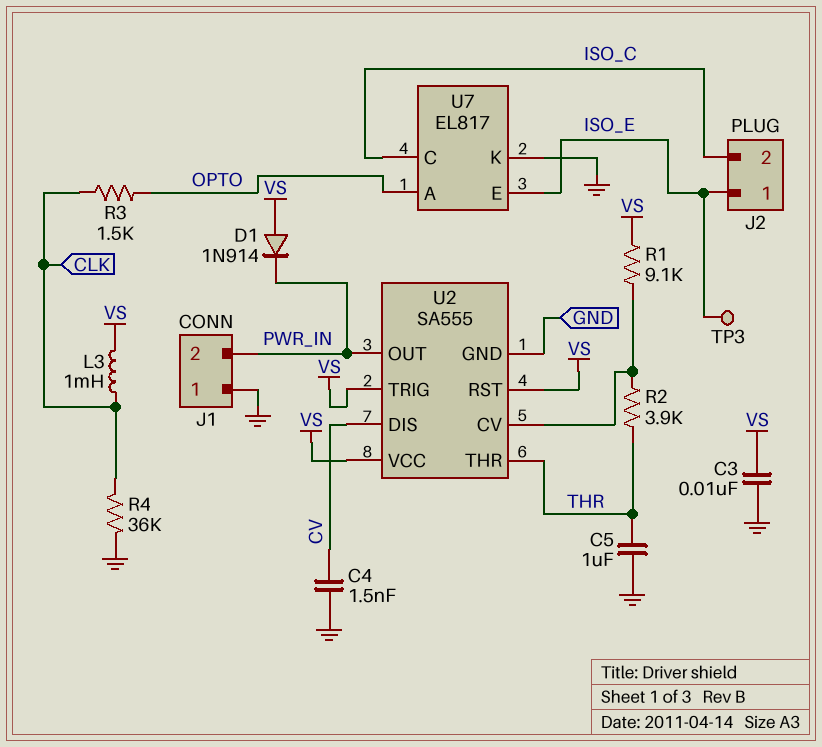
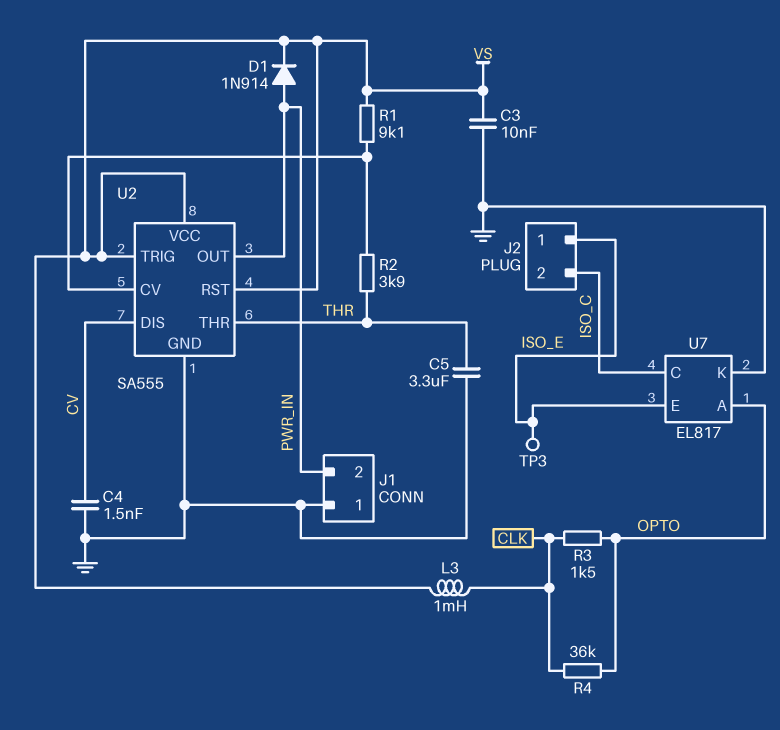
C5: 1uF (GND, THR) -> 3.3uF (GND, THR)
D1: diode 1N914 (A VS, K PWR_IN) -> diode 1N914 (A PWR_IN, K VS)
R4: 36k (CLK, GND) -> 36k (CLK, OPTO)

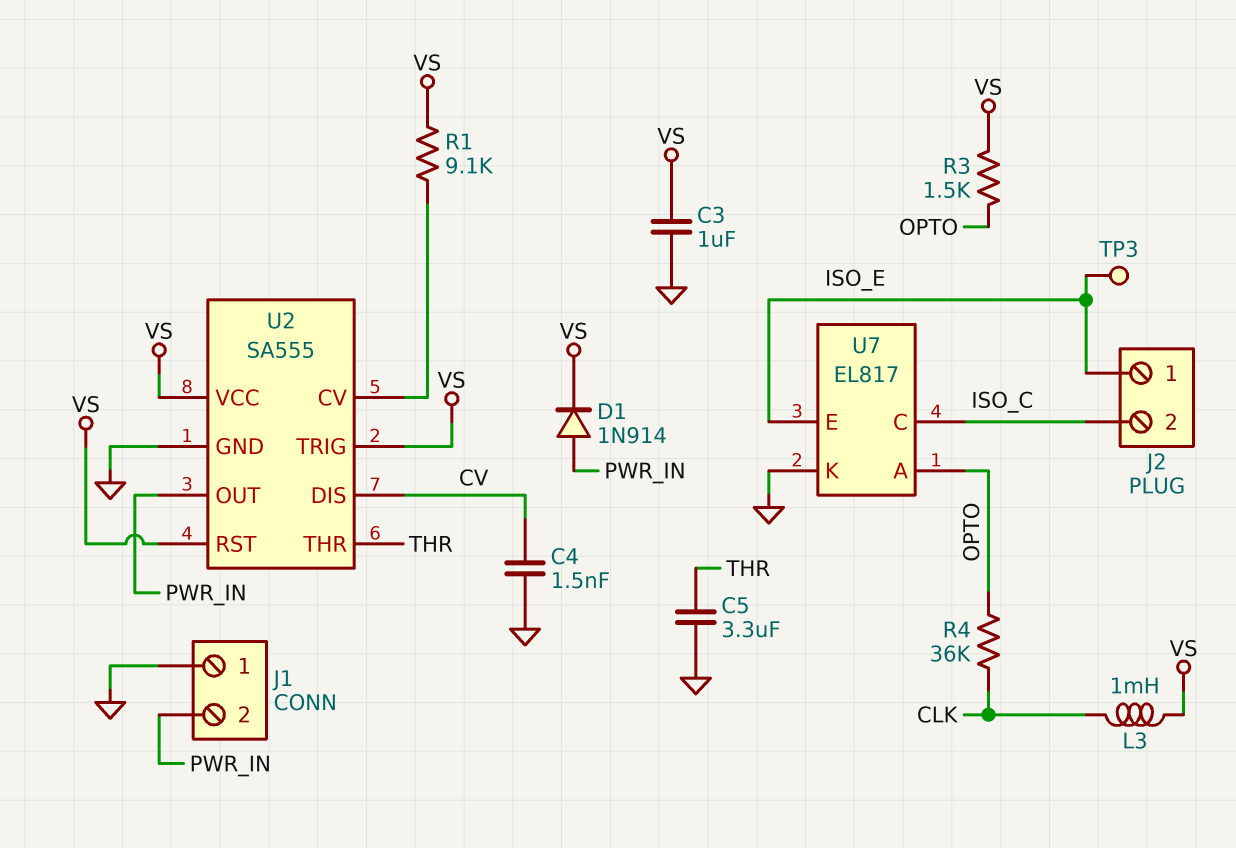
C3: 10nF (GND, VS) -> 1uF (GND, VS)
R2: 3.9k (THR, U2/CV) -> none
R3: 1.5k (CLK, OPTO) -> 1.5k (OPTO, VS)

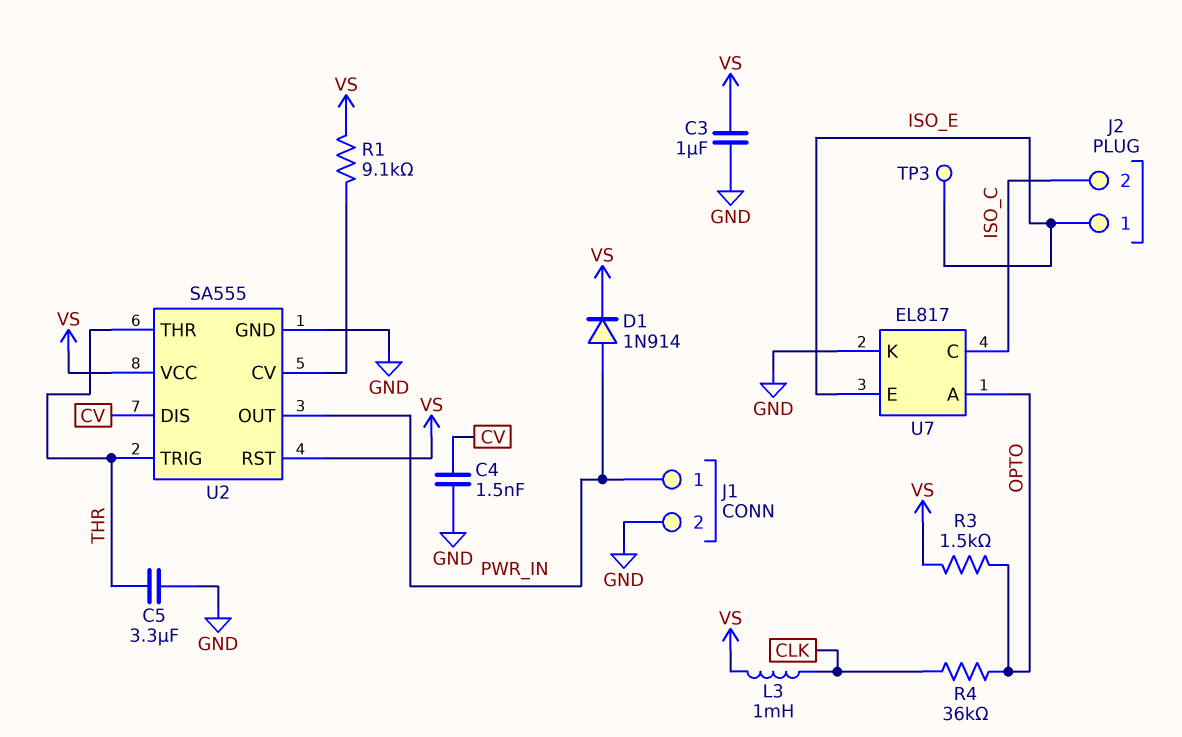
J1 pin 1: GND -> PWR_IN
J1 pin 2: PWR_IN -> GND
U2 pin TRIG: VS -> THR

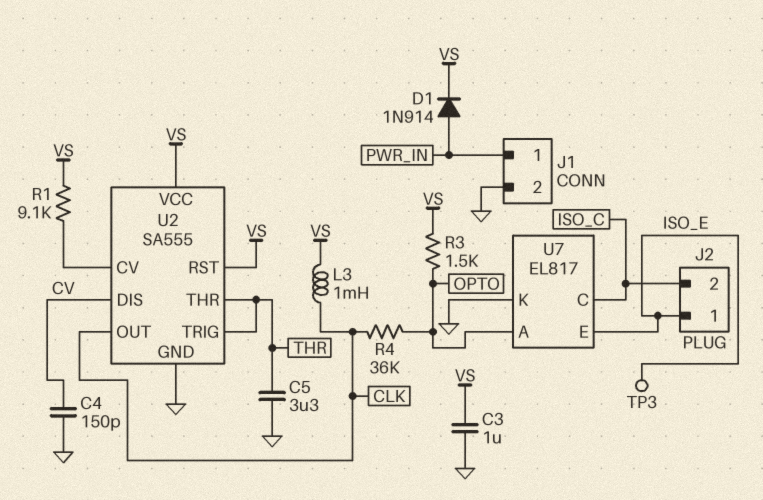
C4: 1.5nF (CV, GND) -> 150pF (CV, GND)
U2 pin OUT: PWR_IN -> CLK

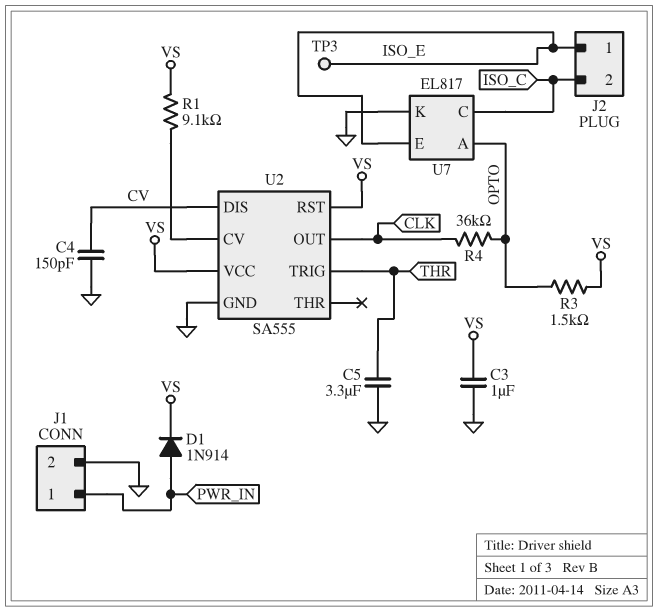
L3: 1mH (CLK, VS) -> none
U2 pin THR: THR -> none

